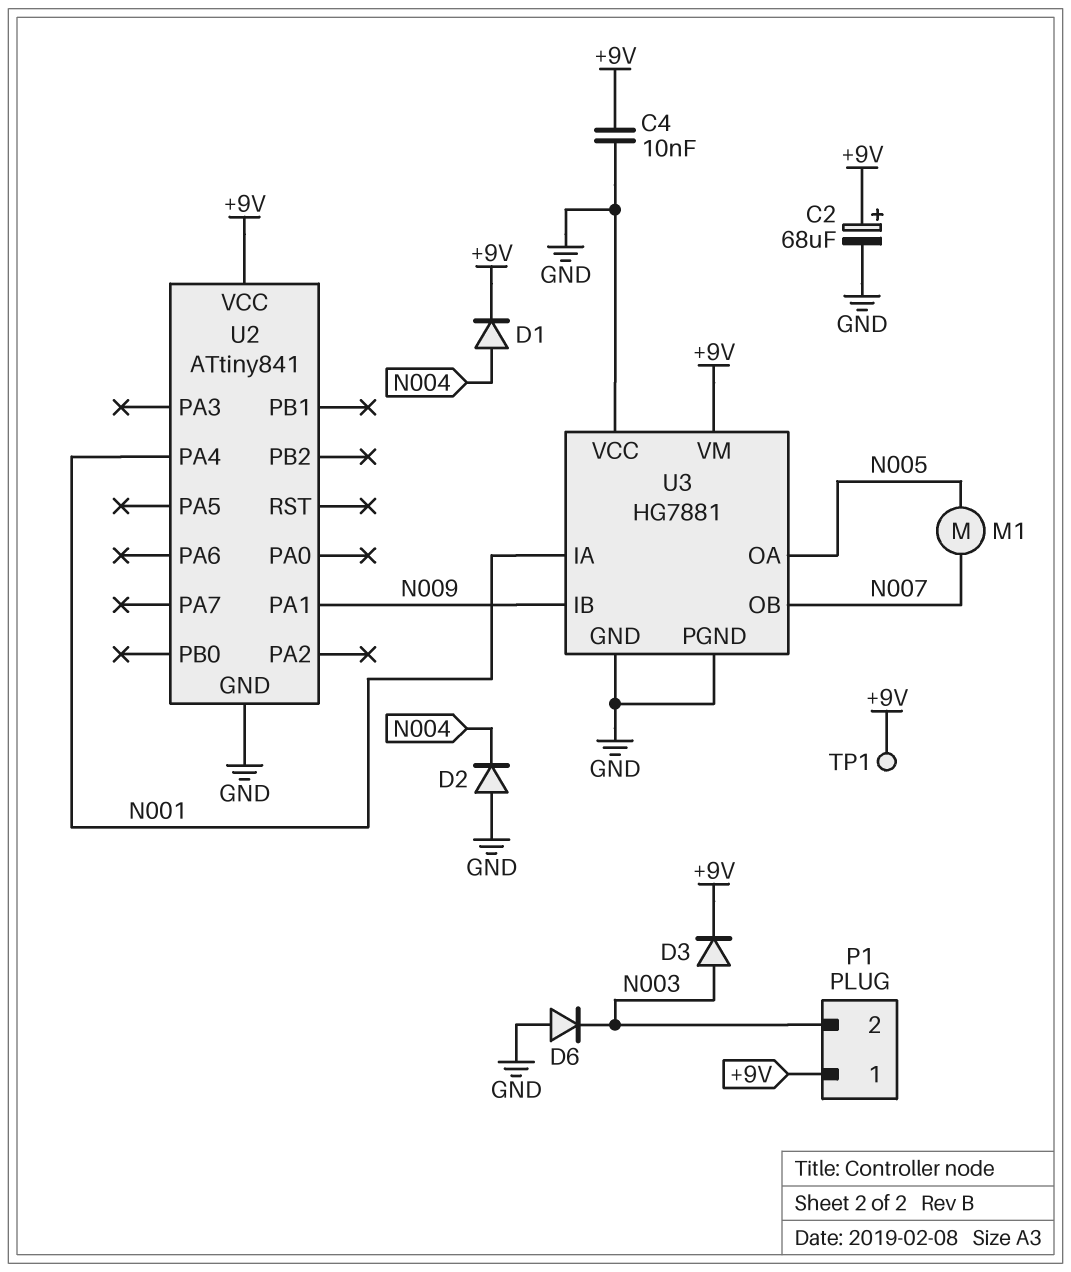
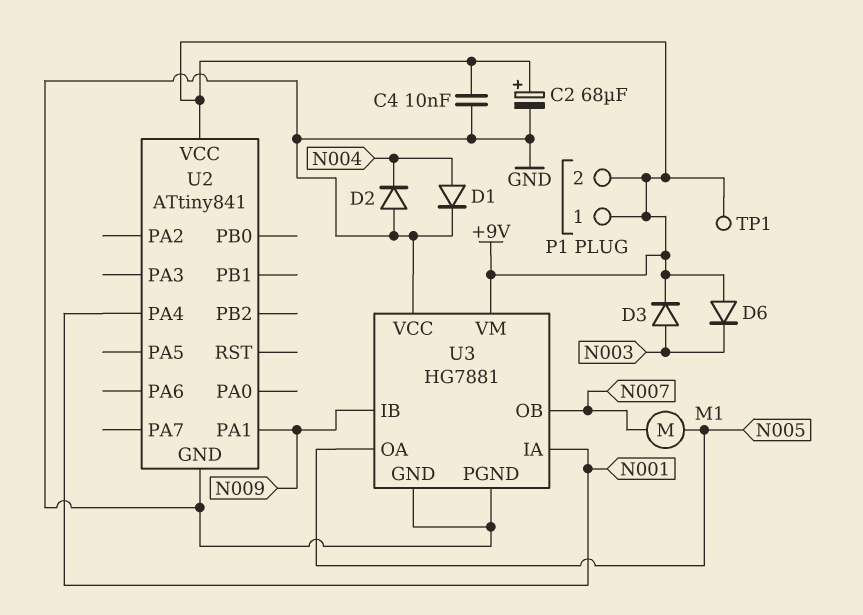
D1: diode (A N004, K +9V) -> diode (A N004, K GND)
D6: diode (A GND, K N003) -> diode (A +9V, K N003)
P1 pin 2: N003 -> +9V

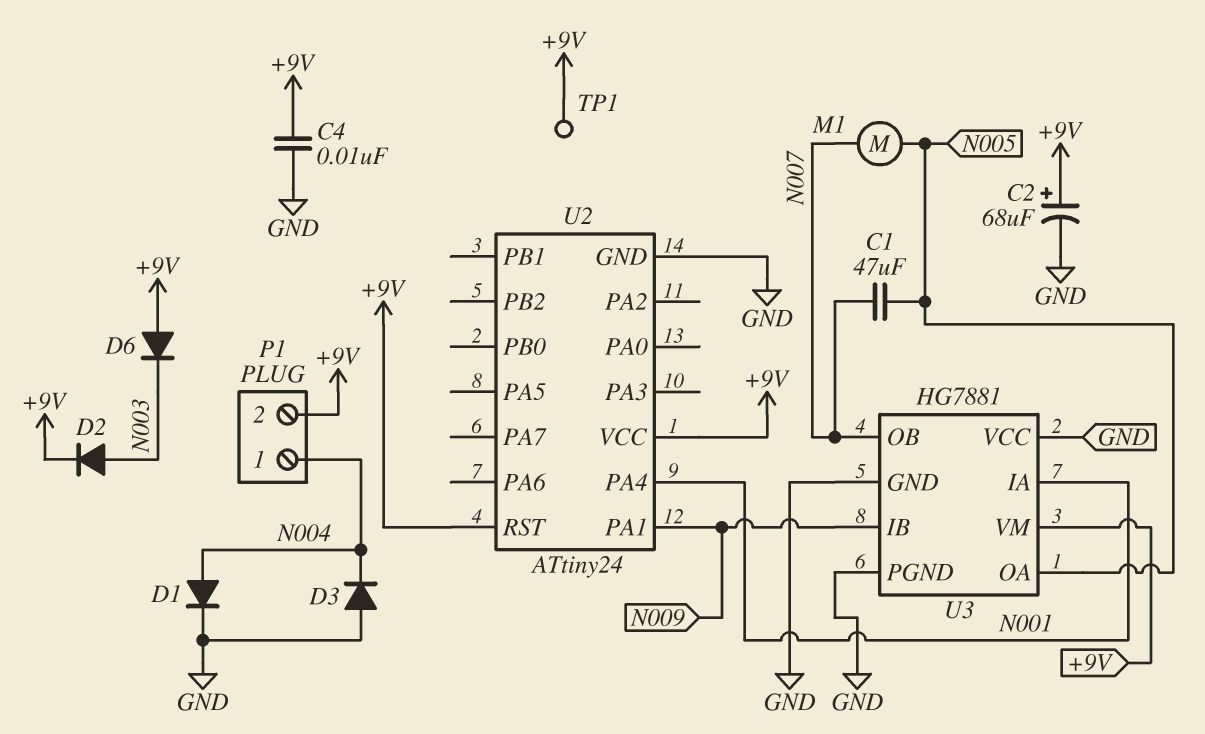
C1: none -> 47uF (N005, N007)
D2: diode (A GND, K N004) -> diode (A N003, K +9V)
D3: diode (A N003, K +9V) -> diode (A GND, K N004)
P1 pin 1: +9V -> N004
U2: ATtiny841 -> ATtiny24
U2 pin RST: none -> +9V

